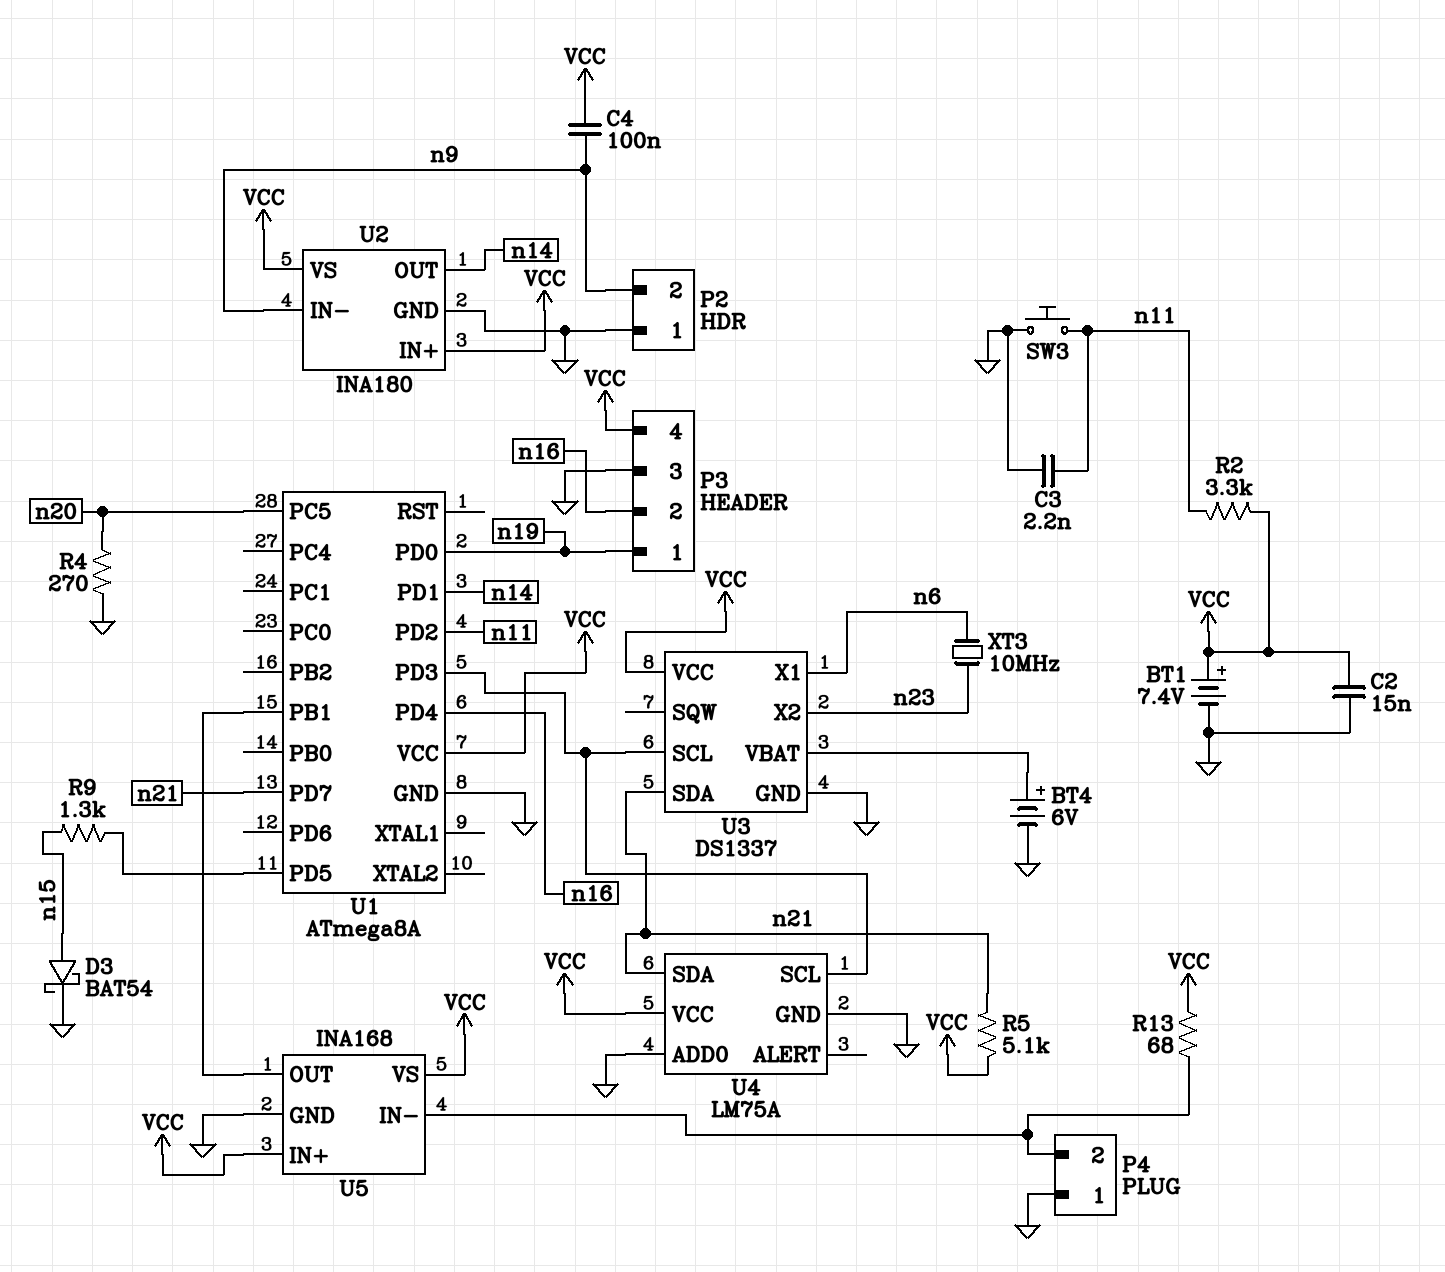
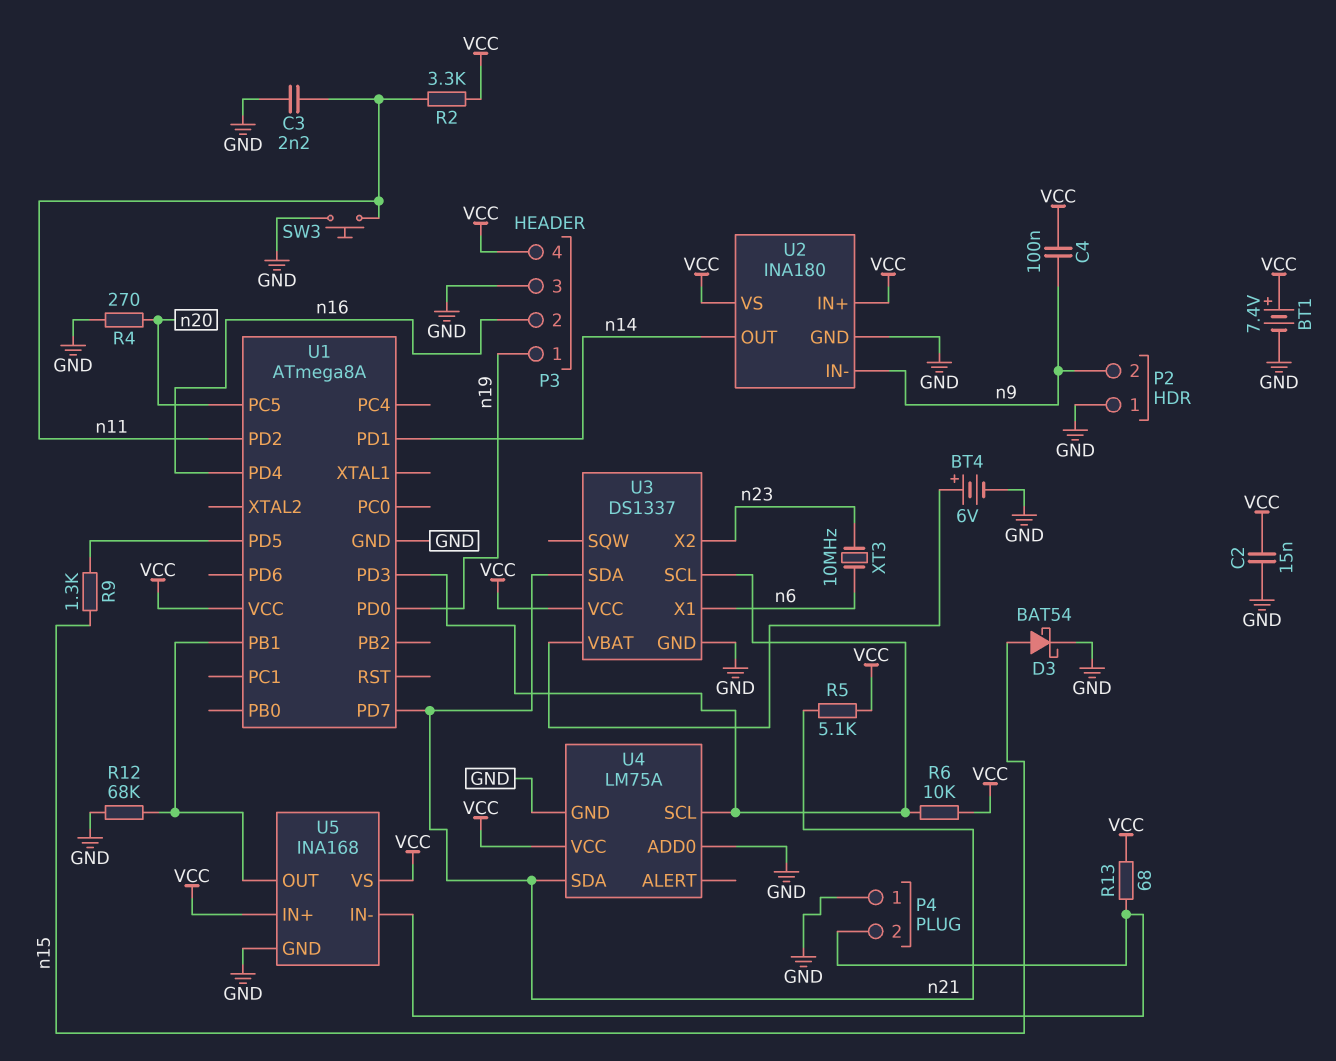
R6: none -> 10k (U1/PD3, VCC)
R12: none -> 68k (GND, U1/PB1)

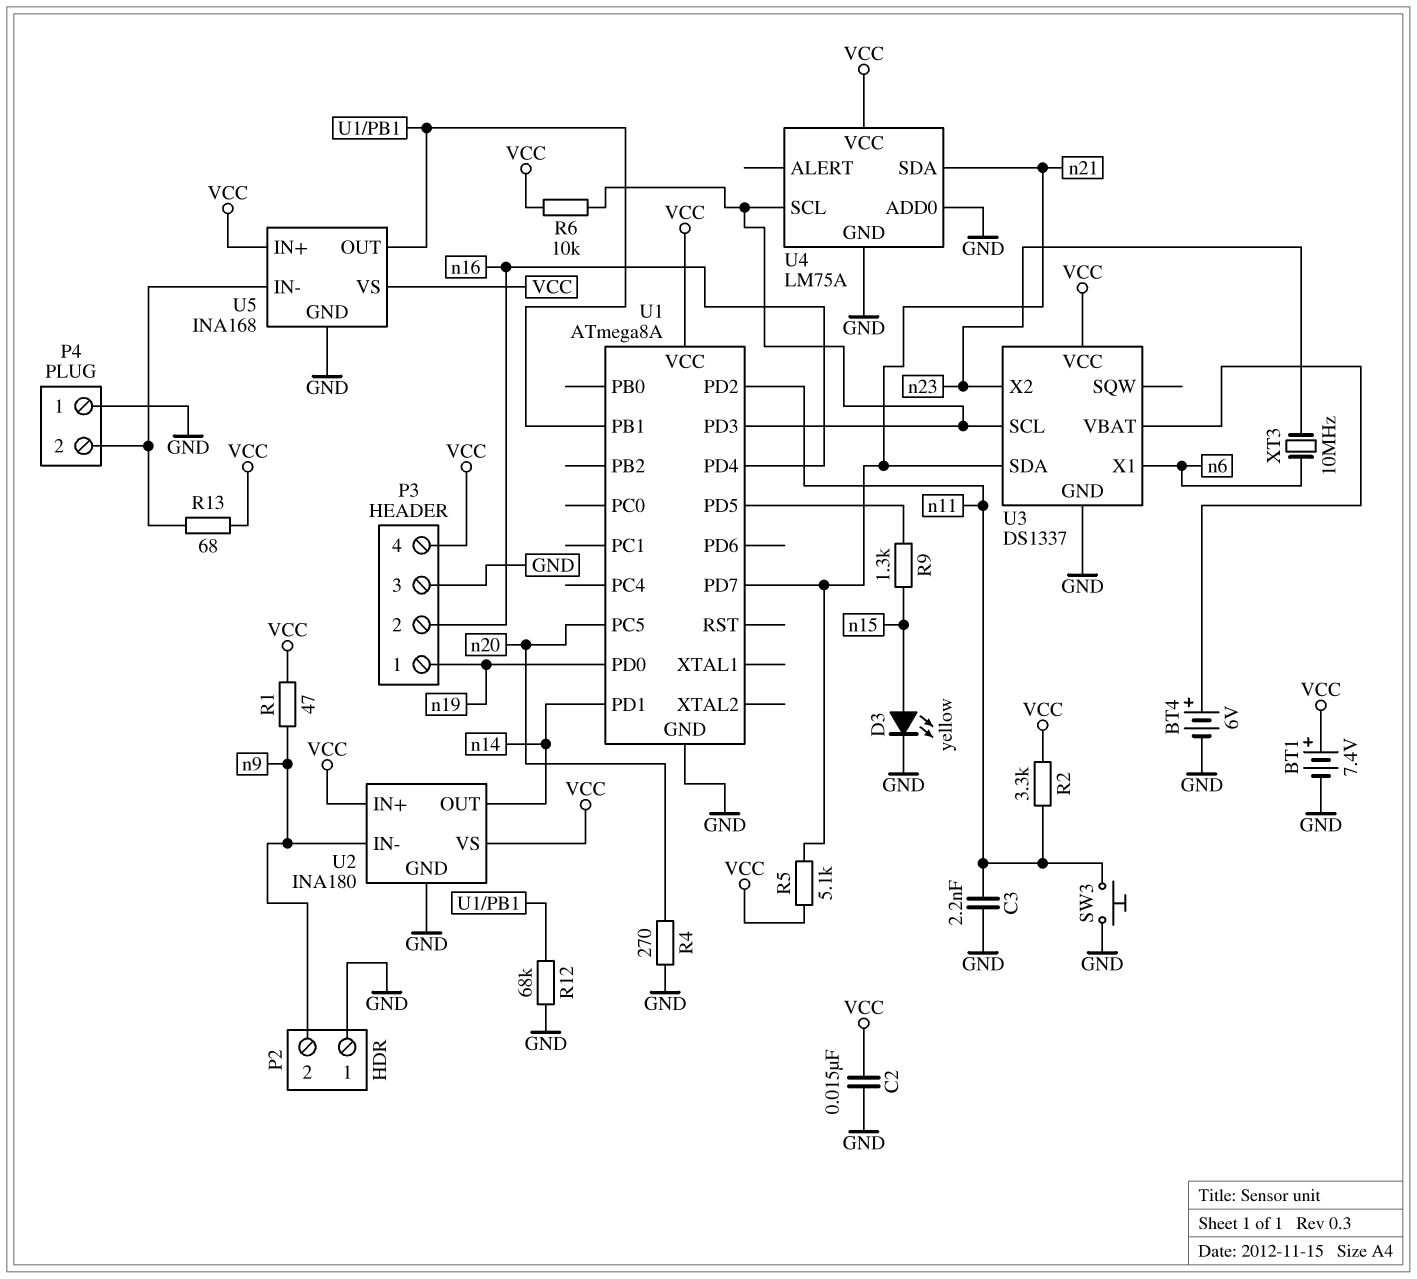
C4: 100nF (VCC, n9) -> none
D3: schottky BAT54 (A n15, K GND) -> LED yellow (A n15, K GND)
R1: none -> 47 (VCC, n9)

